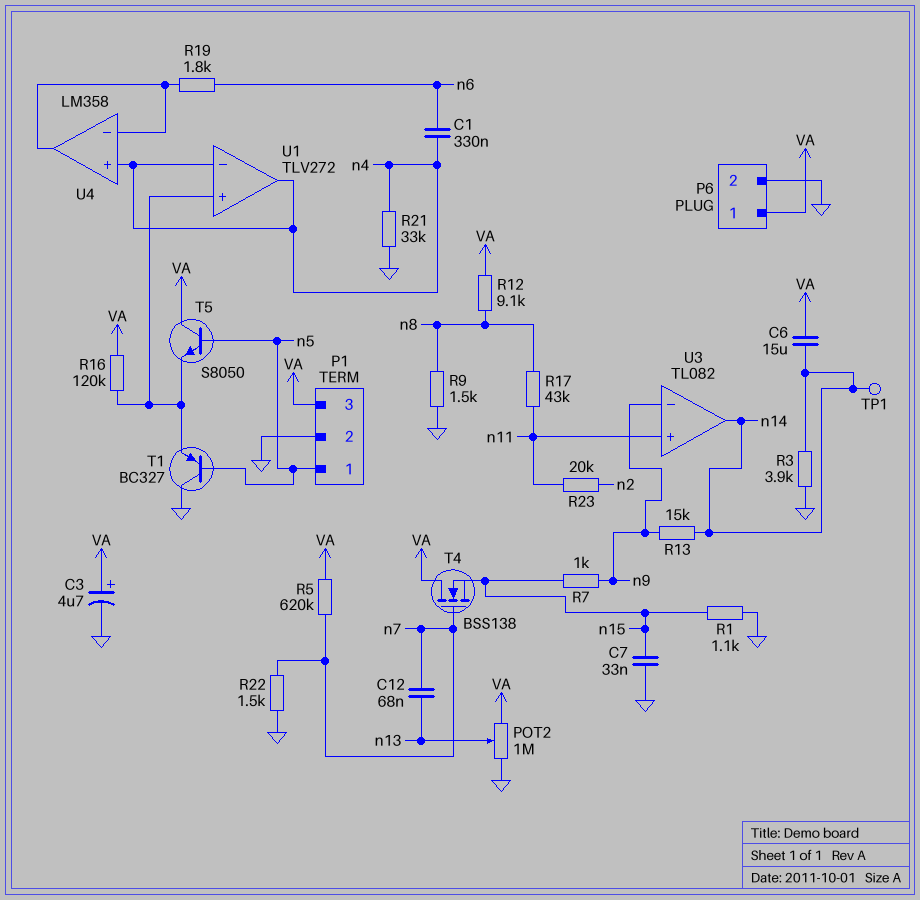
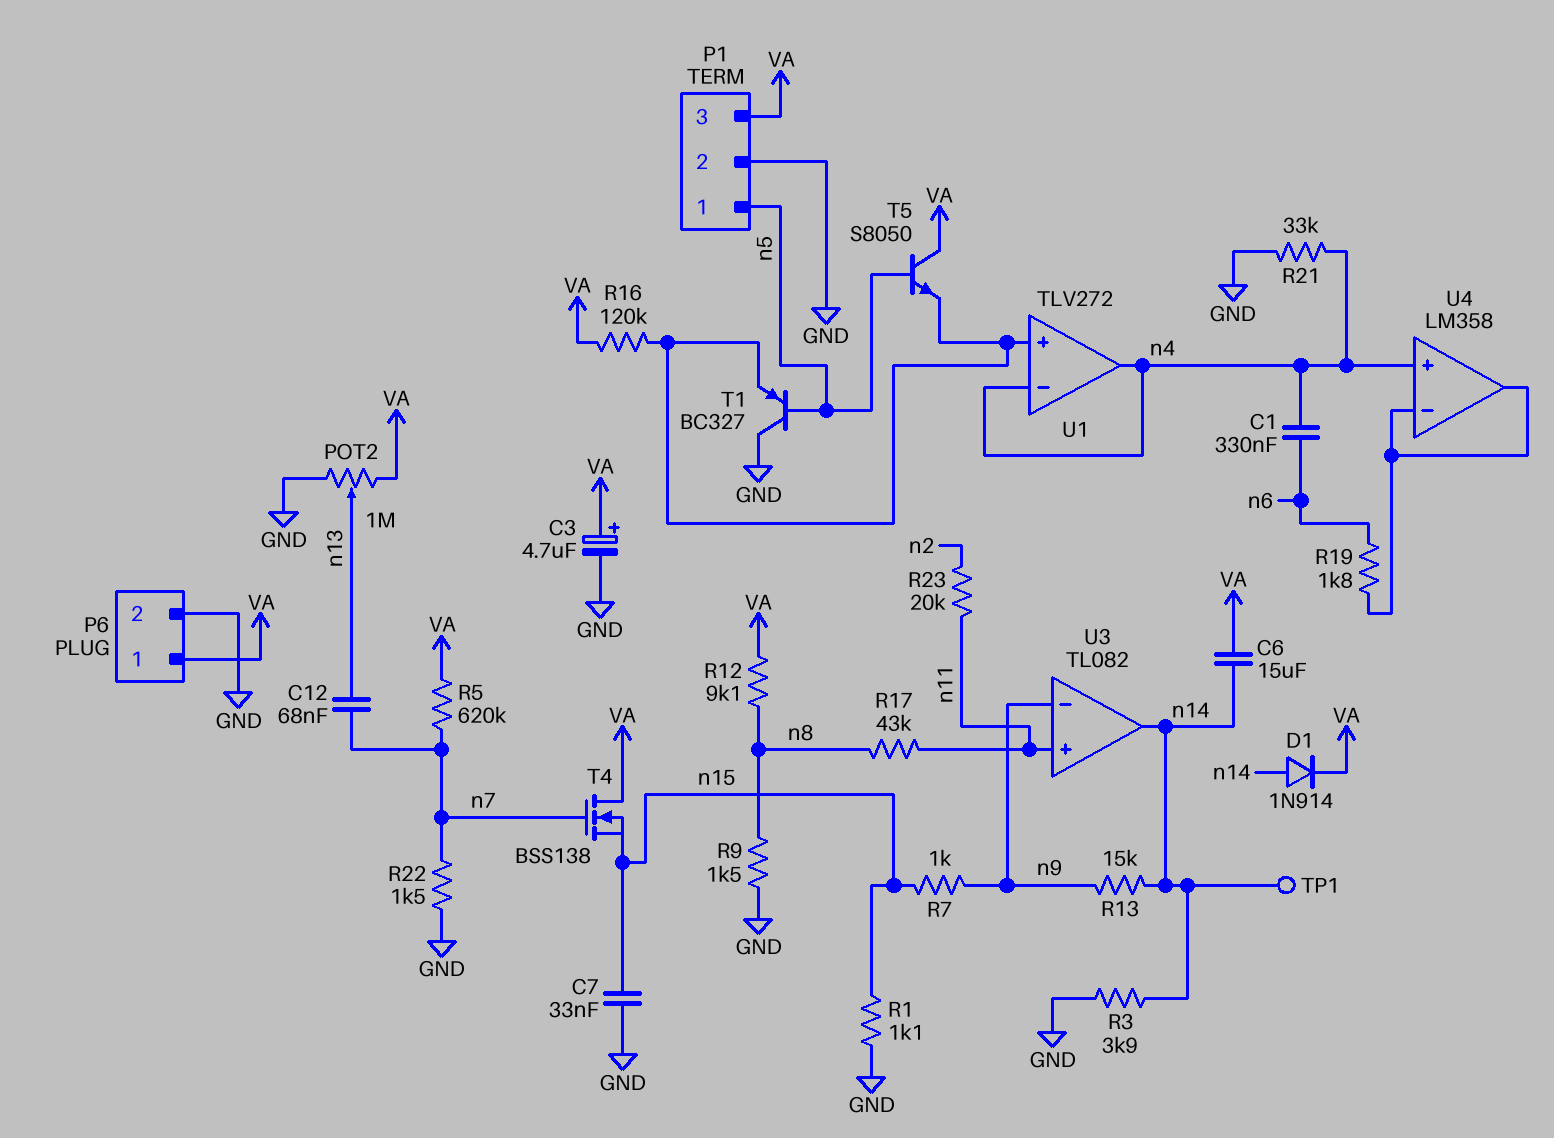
D1: none -> diode 1N914 (A n14, K VA)

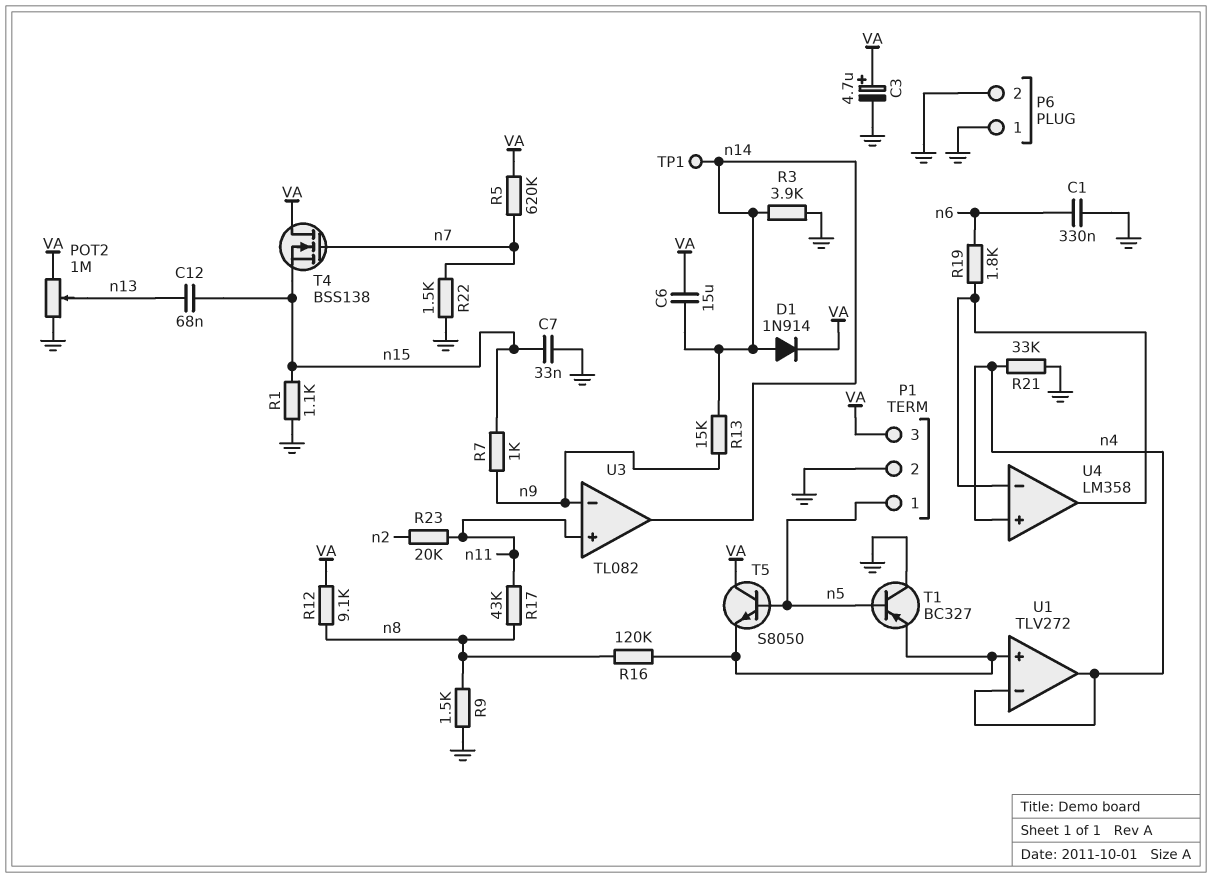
C1: 330nF (n4, n6) -> 330nF (GND, n6)
C12: 68nF (n7, n13) -> 68nF (n13, n15)
P6 pin 1: VA -> GND
R16: 120k (U1/in+, VA) -> 120k (U1/in+, n8)

